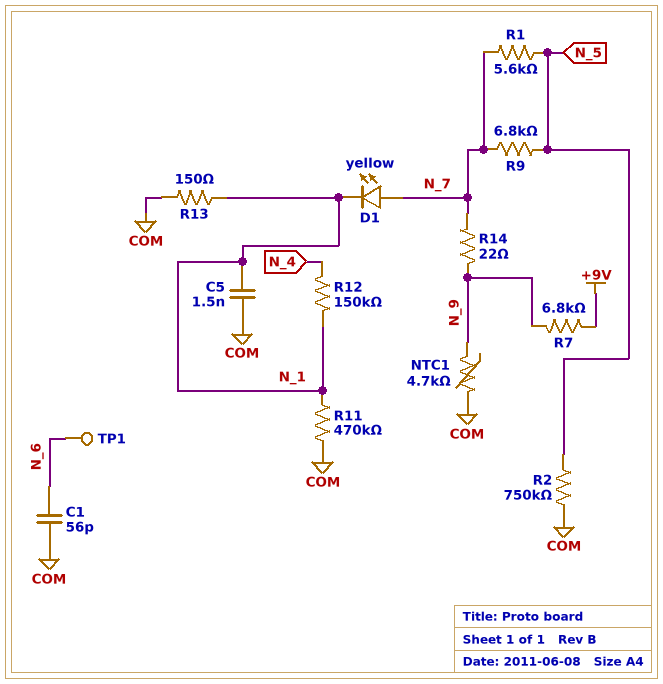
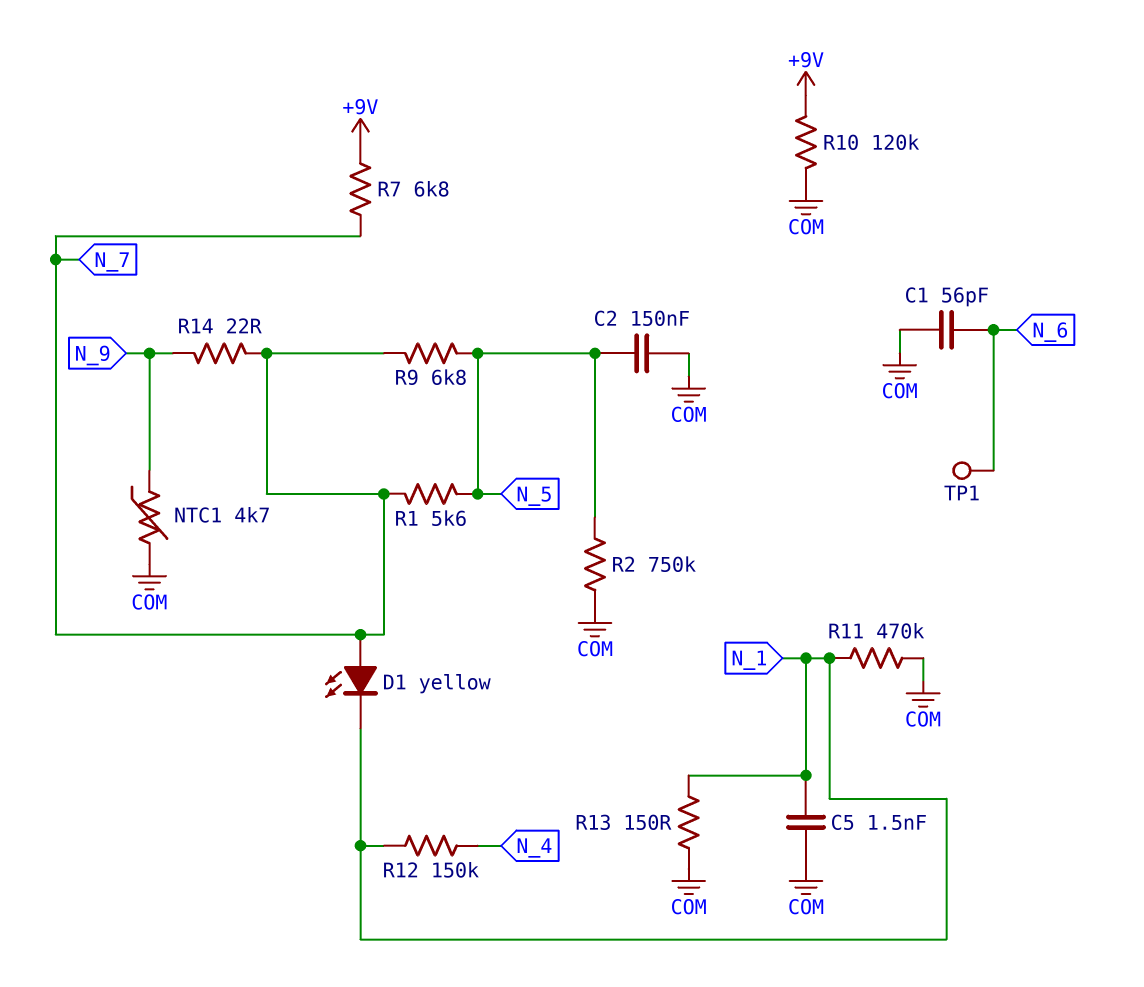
C2: none -> 150nF (COM, N_5)
R7: 6.8k (+9V, N_9) -> 6.8k (+9V, N_7)
R10: none -> 120k (+9V, COM)

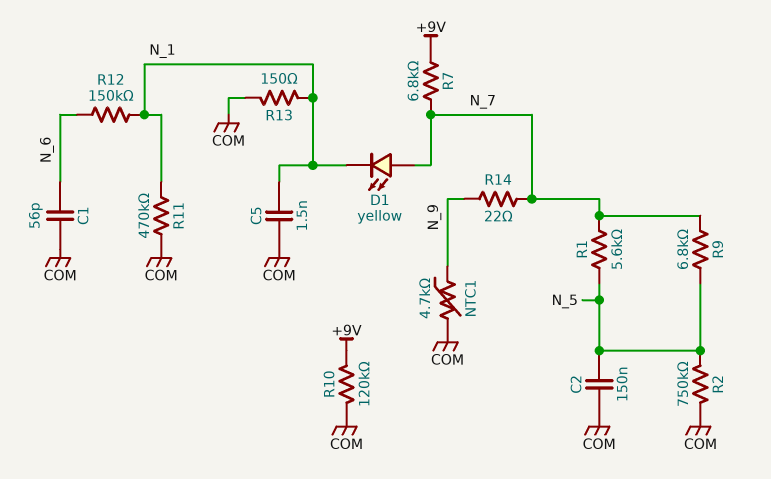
R12: 150k (N_1, N_4) -> 150k (N_1, N_6)
TP1: test point (N_6) -> none

